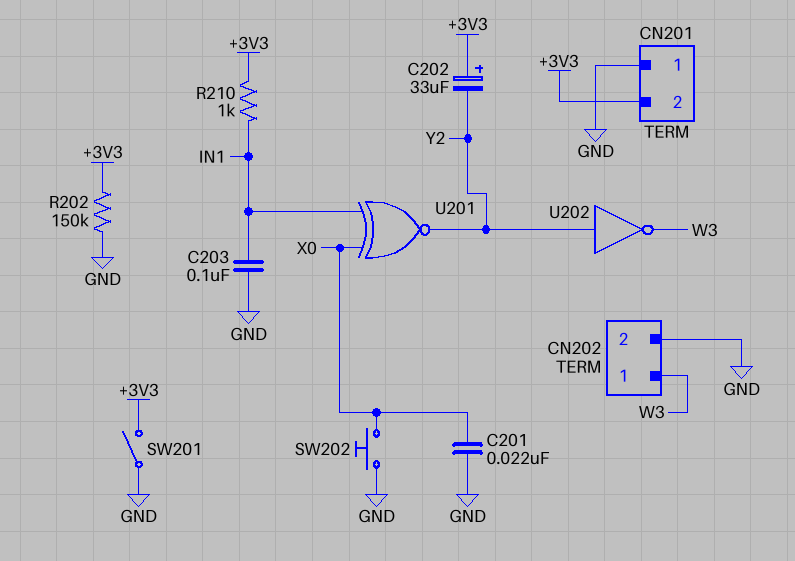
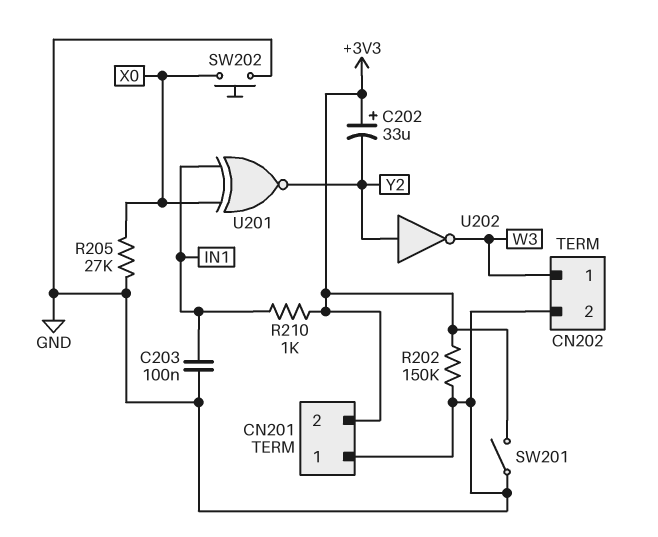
C201: 22nF (GND, X0) -> none
R205: none -> 27k (GND, X0)

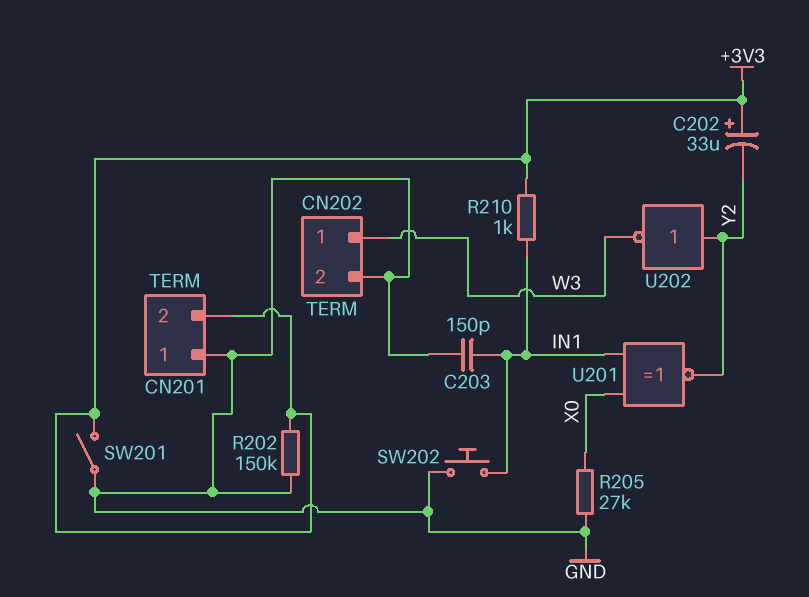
C203: 100nF (GND, IN1) -> 150pF (GND, IN1)
SW202: button (GND, X0) -> button (GND, IN1)

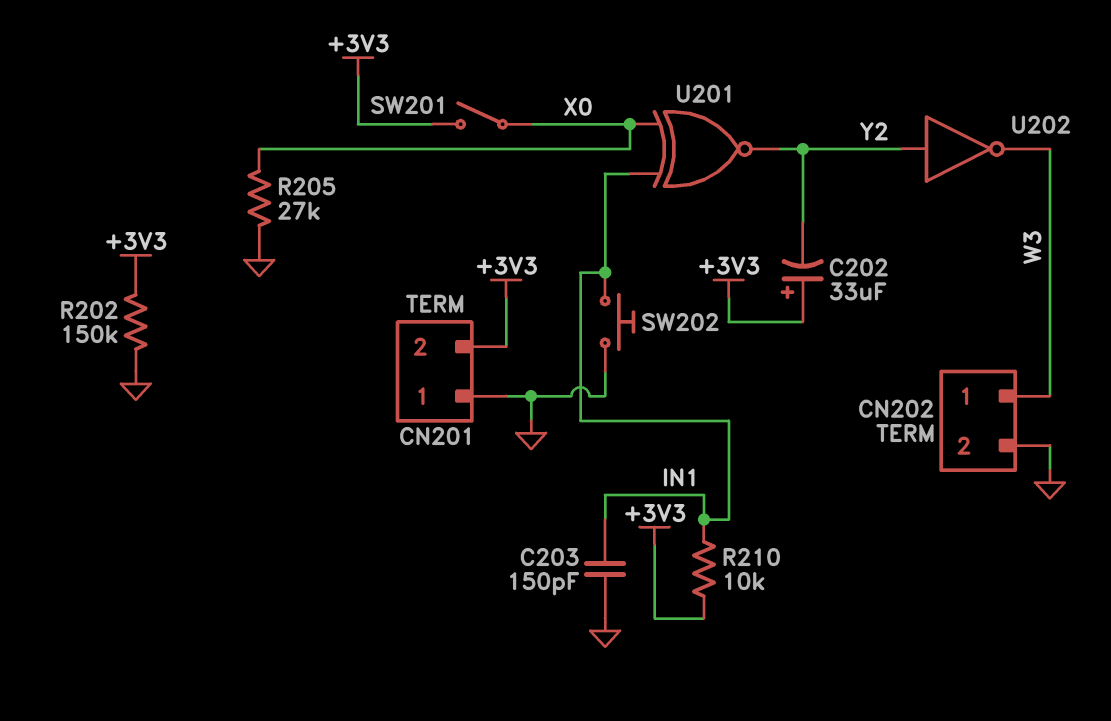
R210: 1k (+3V3, IN1) -> 10k (+3V3, IN1)
SW201: switch (+3V3, GND) -> switch (+3V3, X0)

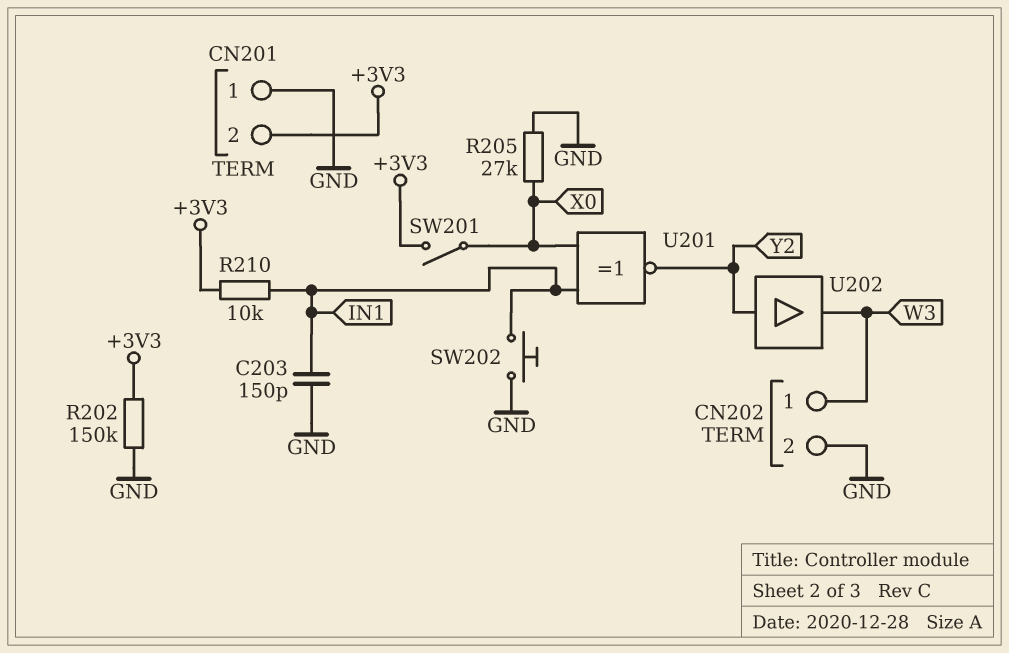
C202: 33uF (plus +3V3, minus Y2) -> none
U202: NOT (in Y2, out W3) -> buffer (in Y2, out W3)

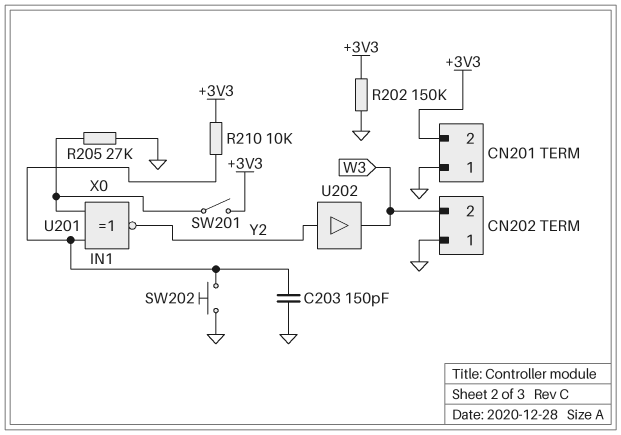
CN202 pin 1: W3 -> GND
CN202 pin 2: GND -> W3

